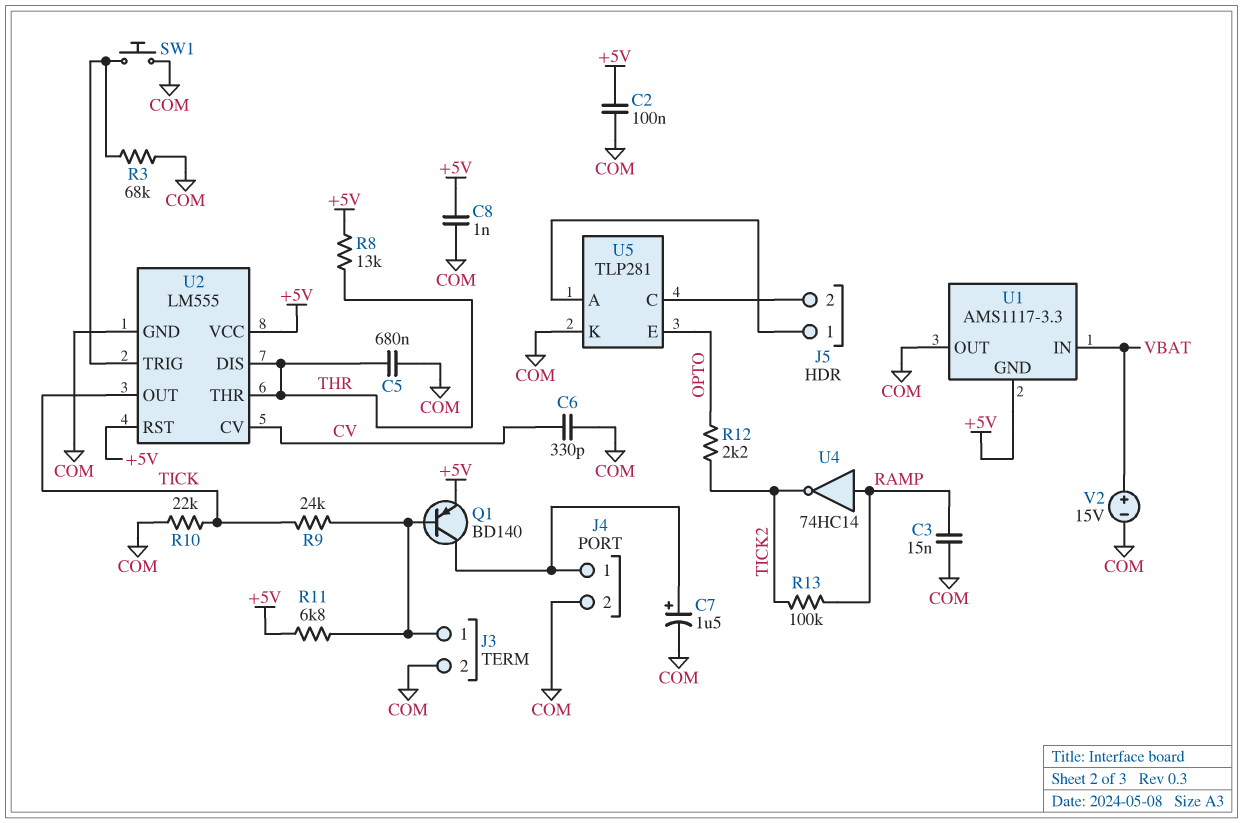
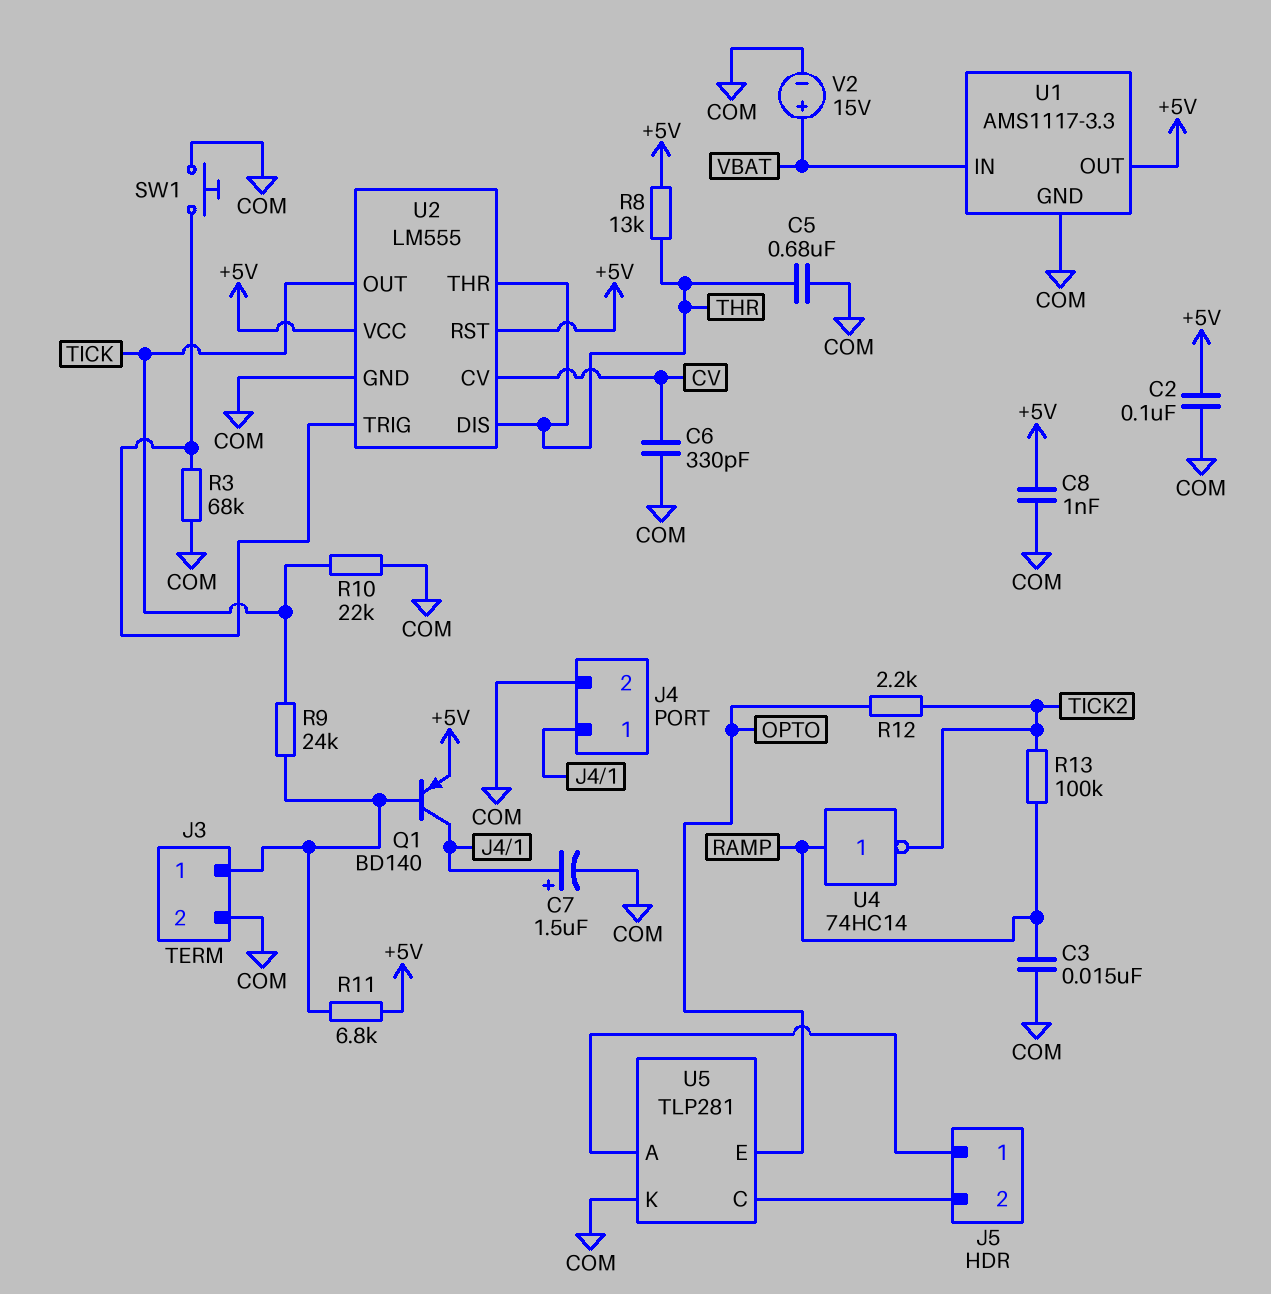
U1 pin GND: +5V -> COM
U1 pin OUT: COM -> +5V

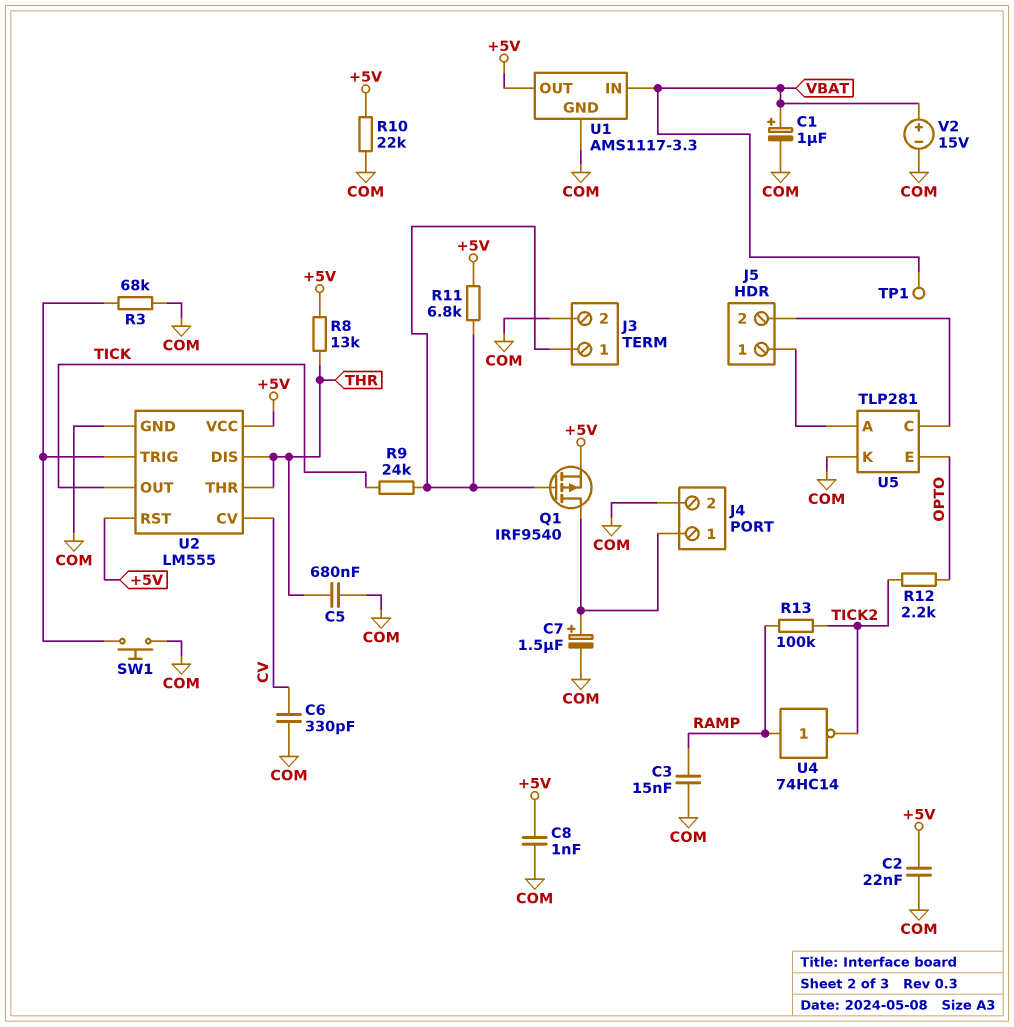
C1: none -> 1uF (plus VBAT, minus COM)
C2: 100nF (+5V, COM) -> 22nF (+5V, COM)
Q1: PNP BD140 (B J3/1, C J4/1, E +5V) -> PMOS IRF9540 (G J3/1, D J4/1, S +5V)
R10: 22k (COM, TICK) -> 22k (+5V, COM)
TP1: none -> test point (VBAT)

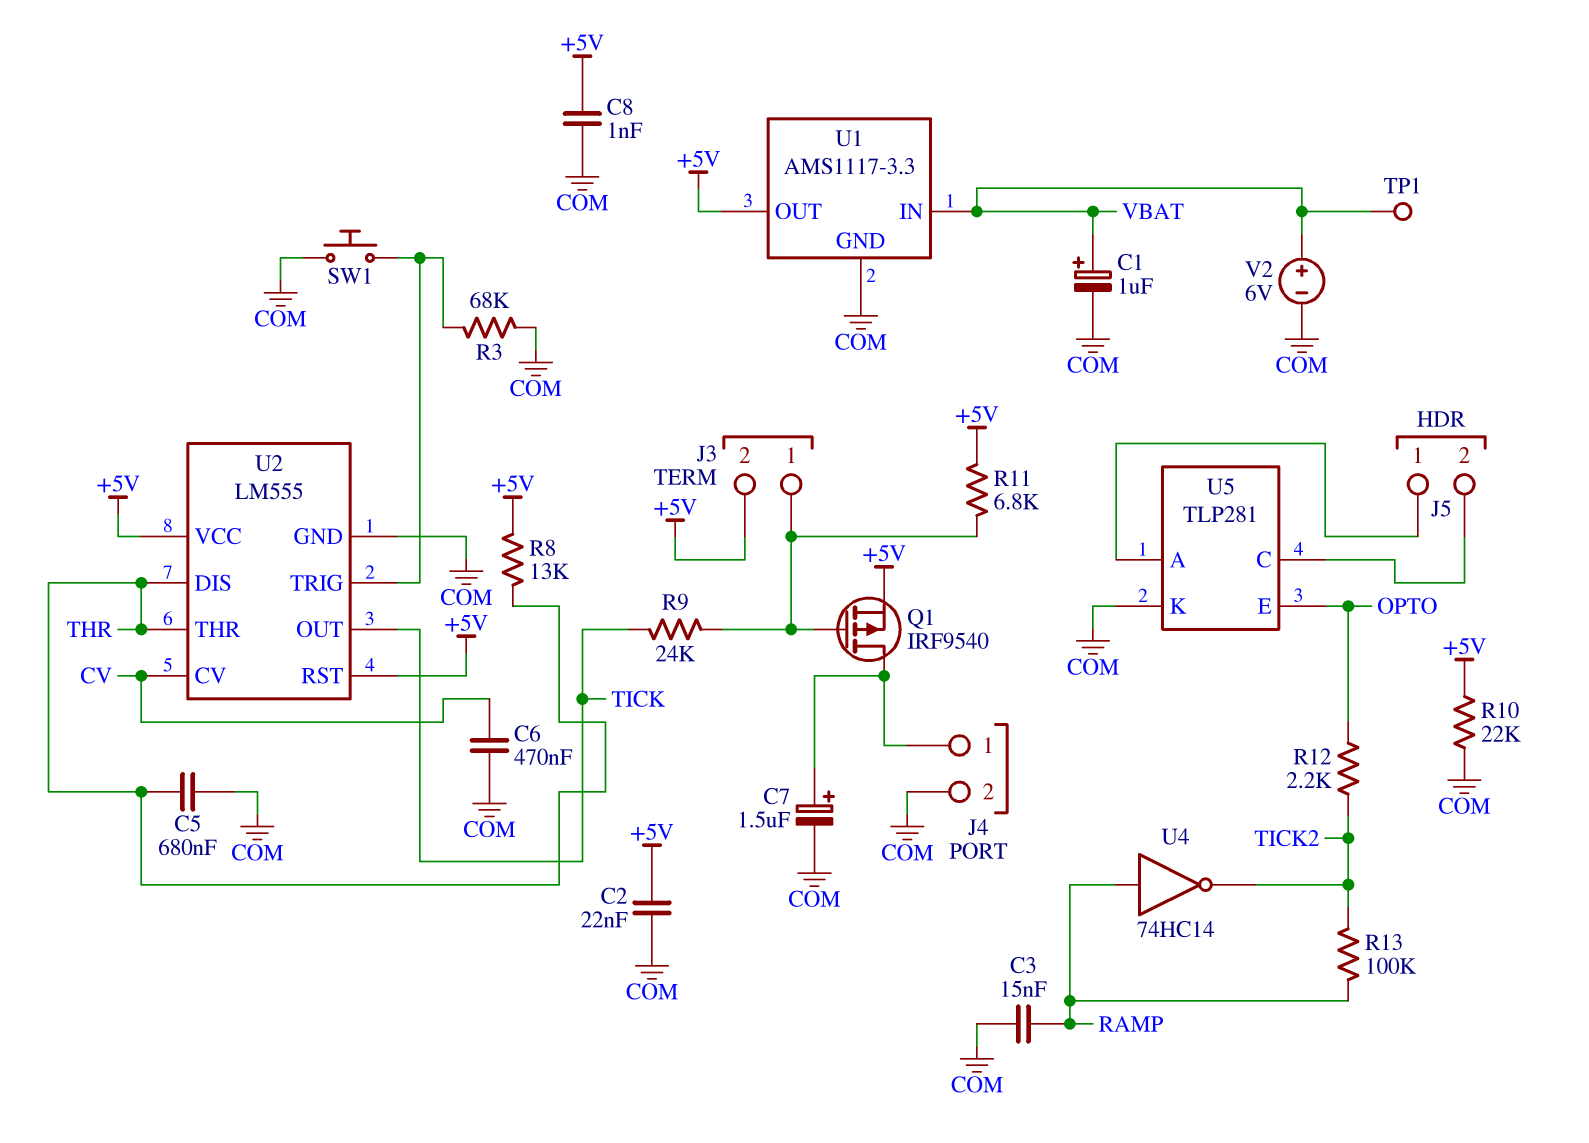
C6: 330pF (COM, CV) -> 470nF (COM, CV)
J3 pin 2: COM -> +5V
V2: 15V (plus VBAT, minus COM) -> 6V (plus VBAT, minus COM)

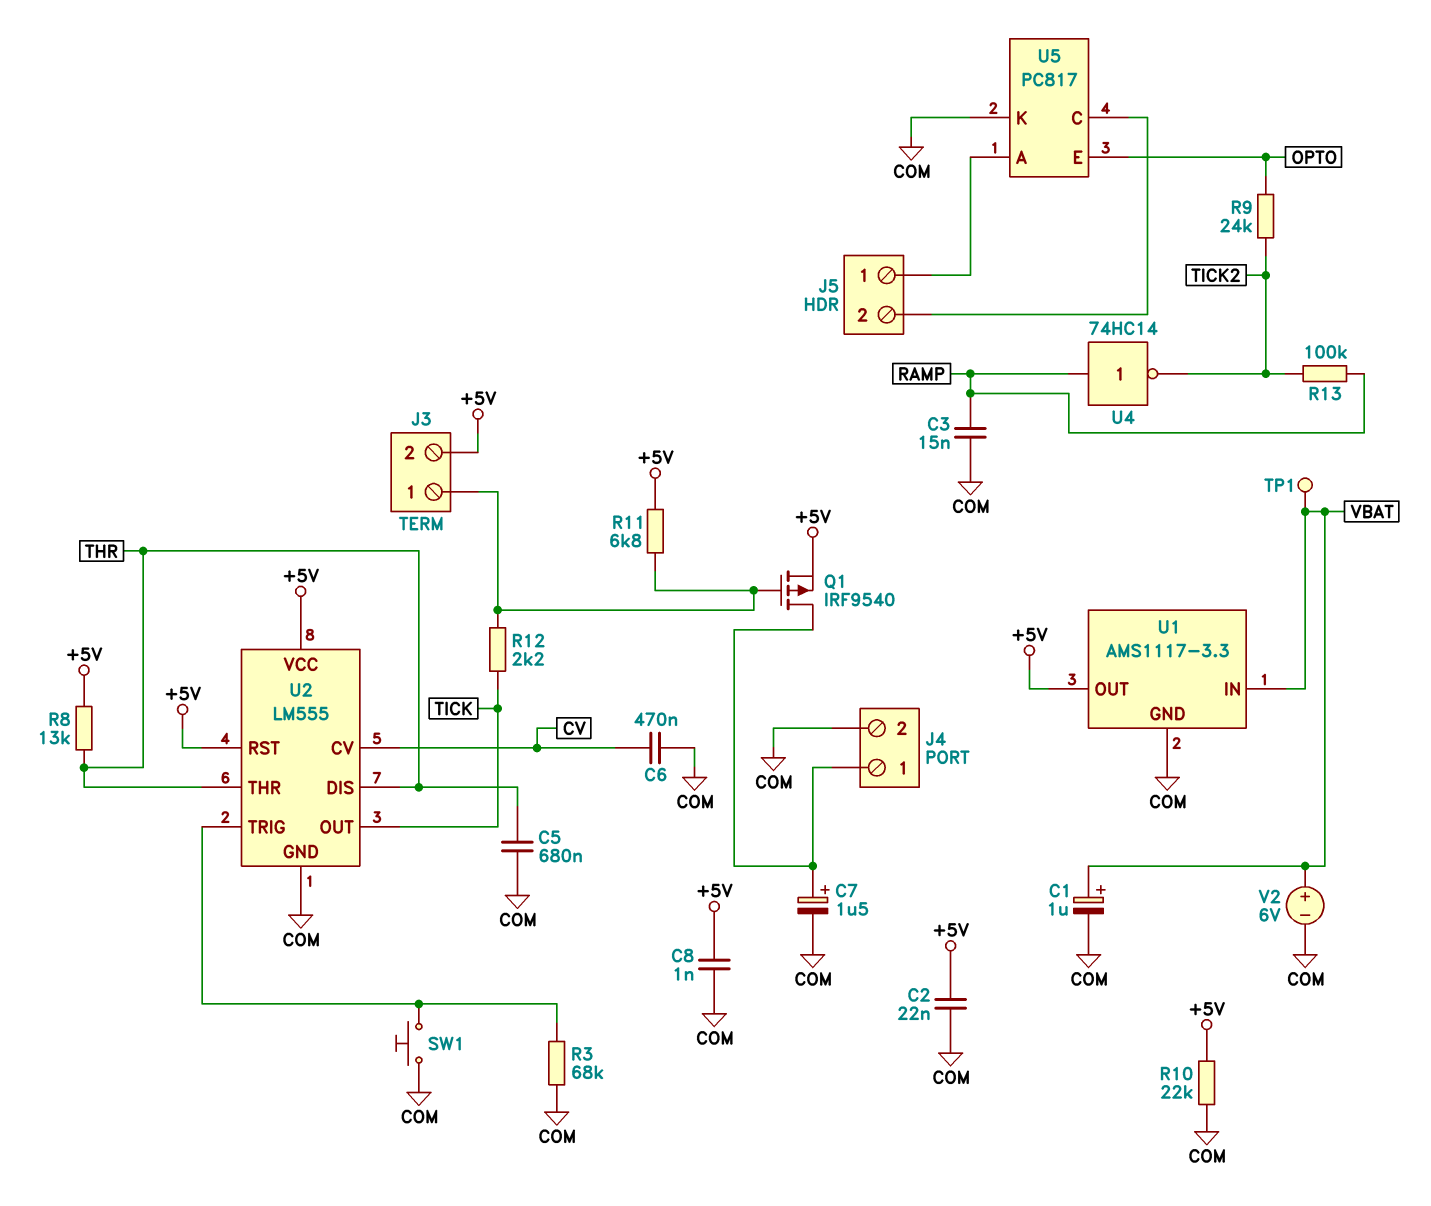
R9: 24k (J3/1, TICK) -> 24k (OPTO, TICK2)
R12: 2.2k (OPTO, TICK2) -> 2.2k (J3/1, TICK)
U5: TLP281 -> PC817

